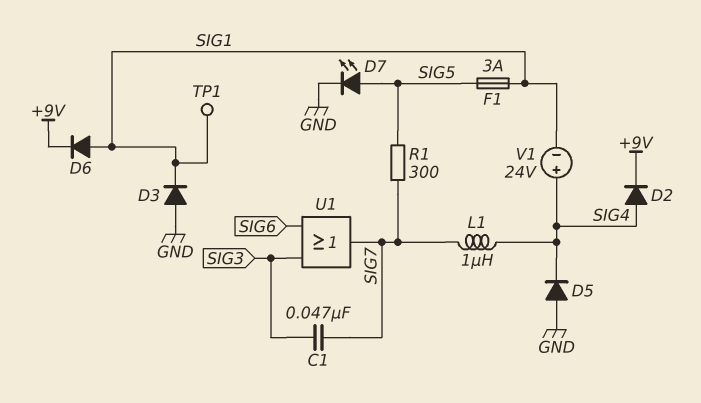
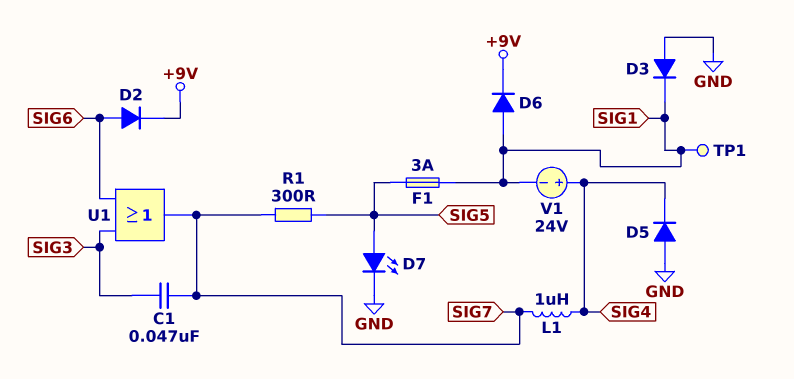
D2: diode (A SIG4, K +9V) -> diode (A SIG6, K +9V)

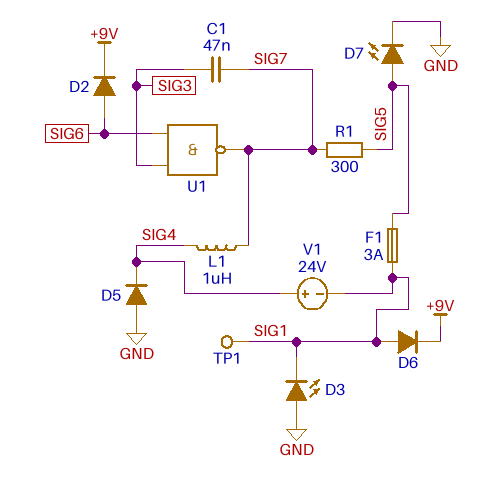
D3: diode (A GND, K SIG1) -> LED (A GND, K SIG1)
U1: OR (in SIG3, in SIG6, out SIG7) -> NAND (in SIG3, in SIG6, out SIG7)

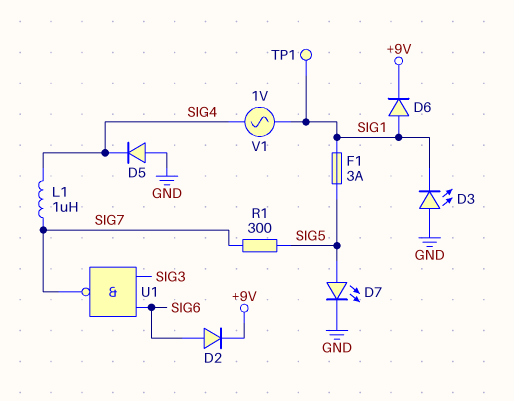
C1: 47nF (SIG3, SIG7) -> none
V1: 24V (plus SIG4, minus SIG1) -> AC 1V (SIG1, SIG4)

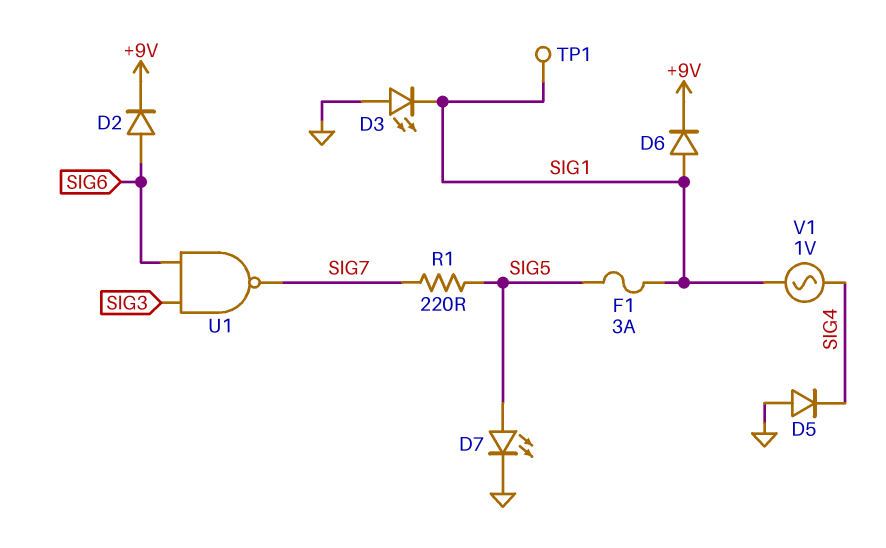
L1: 1uH (SIG4, SIG7) -> none
R1: 300 (SIG5, SIG7) -> 220 (SIG5, SIG7)

